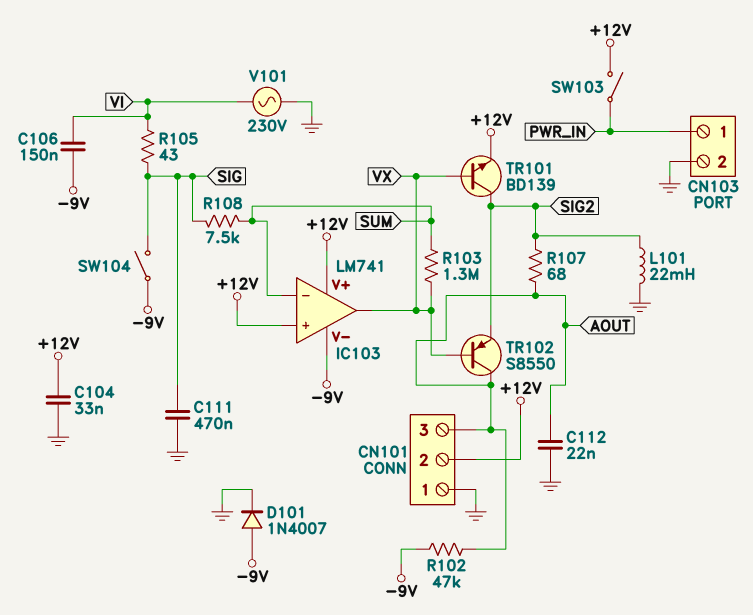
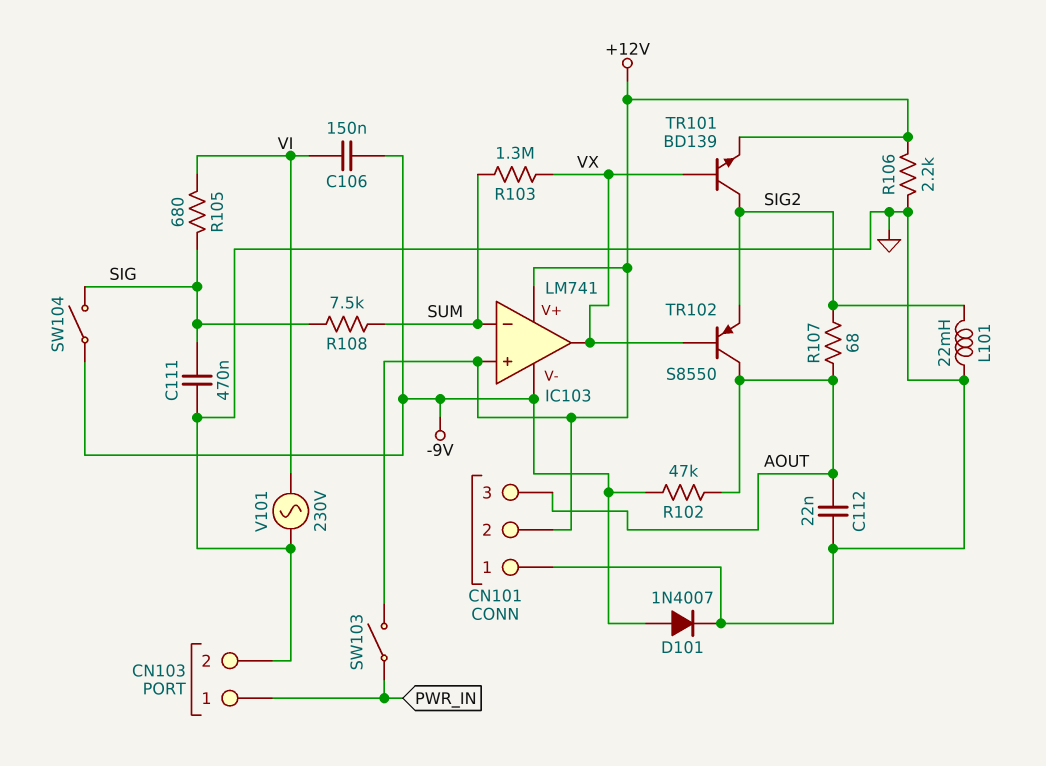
C104: 33nF (+12V, GND) -> none
R105: 43 (SIG, VI) -> 680 (SIG, VI)
R106: none -> 2.2k (+12V, GND)

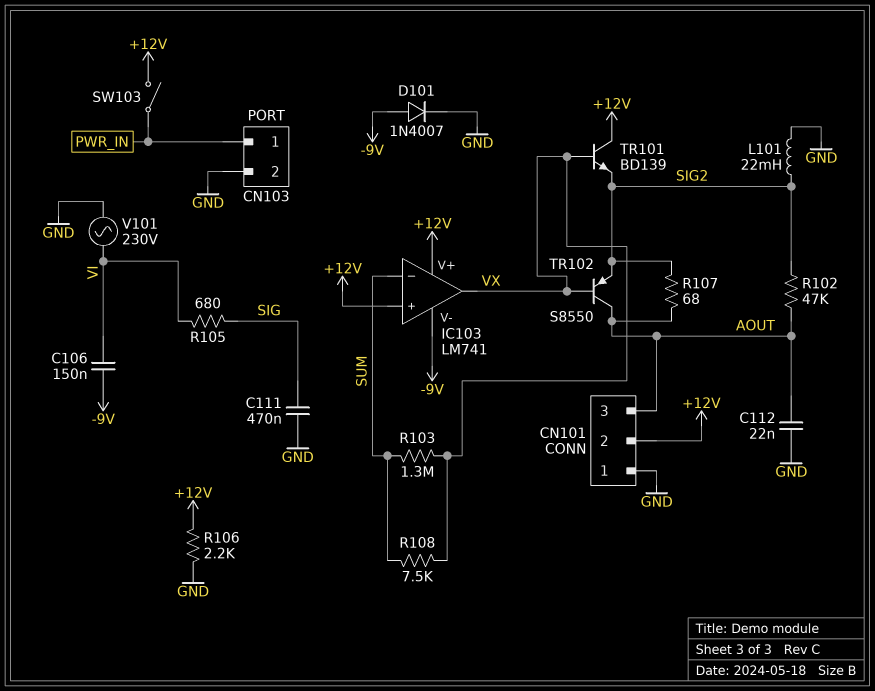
R102: 47k (-9V, AOUT) -> 47k (AOUT, SIG2)
R108: 7.5k (SIG, SUM) -> 7.5k (SUM, VX)
SW104: switch (-9V, SIG) -> none
TR101: NPN BD139 (B VX, C SIG2, E +12V) -> NPN BD139 (B VX, C +12V, E SIG2)

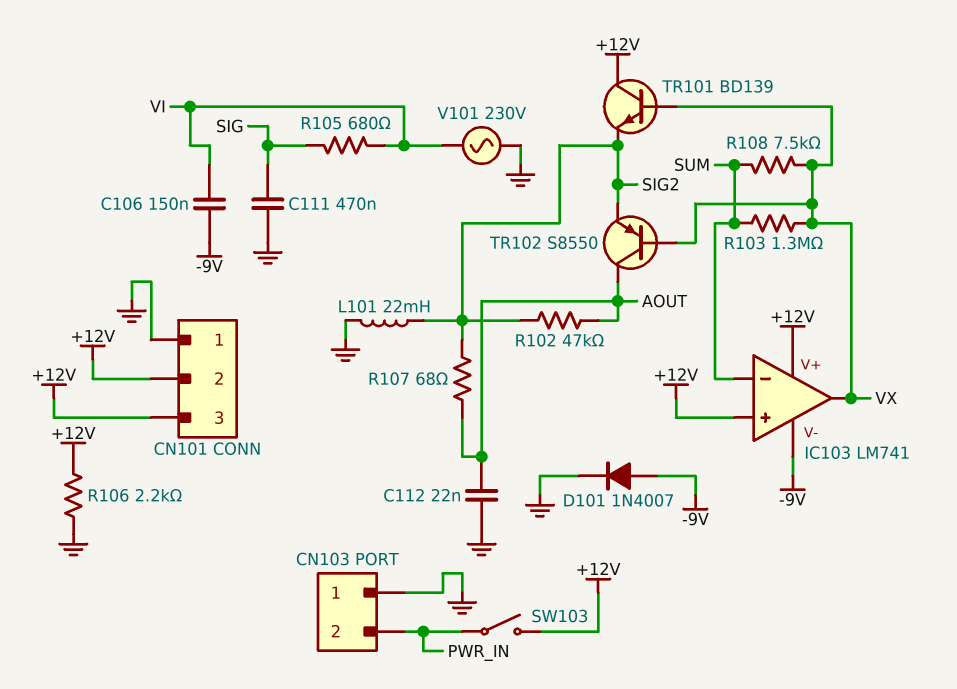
CN101 pin 3: AOUT -> +12V
CN103 pin 1: PWR_IN -> GND
CN103 pin 2: GND -> PWR_IN

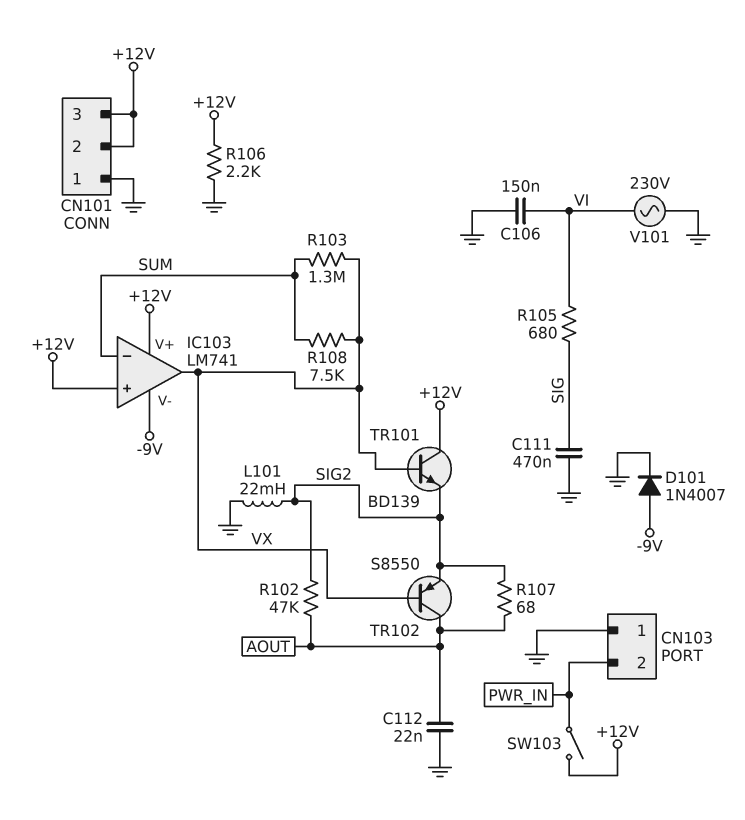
C106: 150nF (-9V, VI) -> 150nF (GND, VI)

